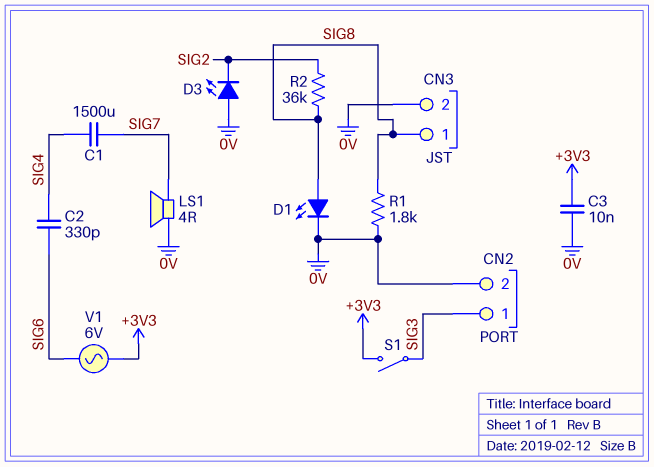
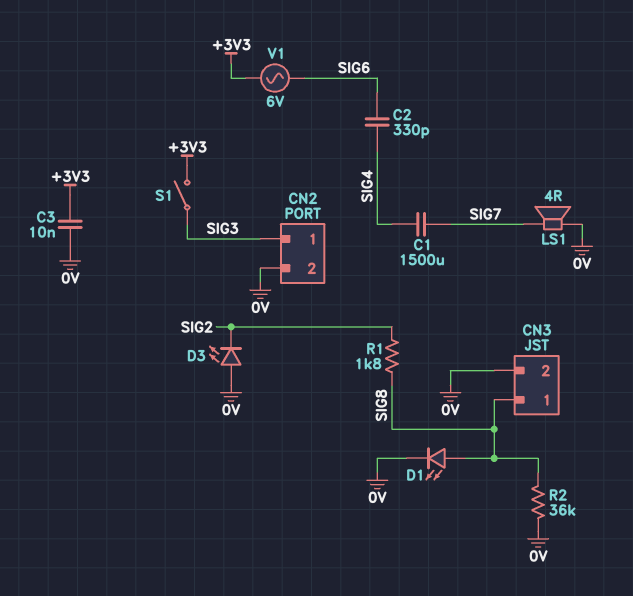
R1: 1.8k (0V, SIG8) -> 1.8k (SIG2, SIG8)
R2: 36k (SIG2, SIG8) -> 36k (0V, SIG8)

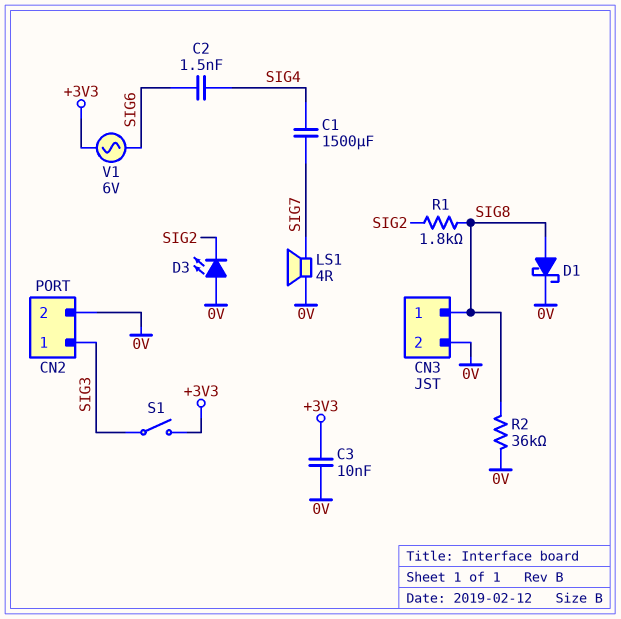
C2: 330pF (SIG4, SIG6) -> 1.5nF (SIG4, SIG6)
D1: LED (A SIG8, K 0V) -> schottky (A SIG8, K 0V)

